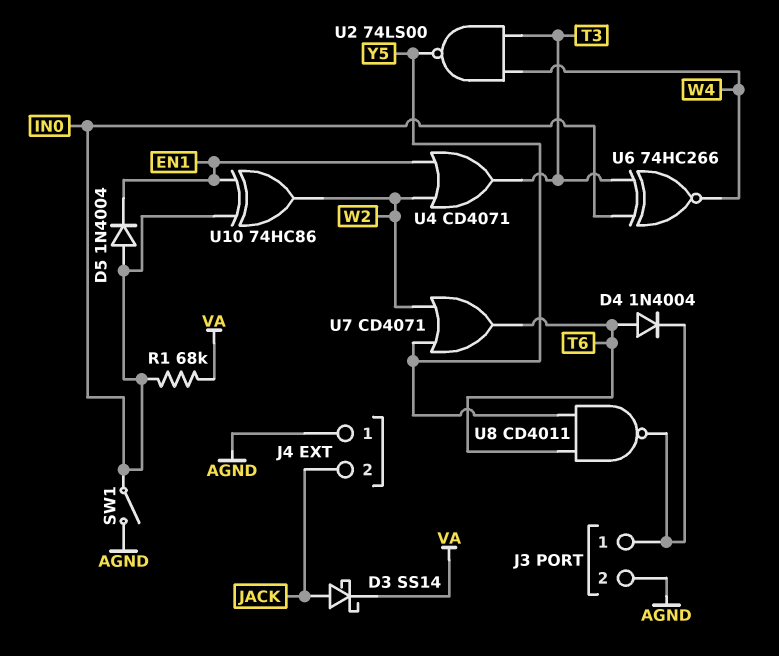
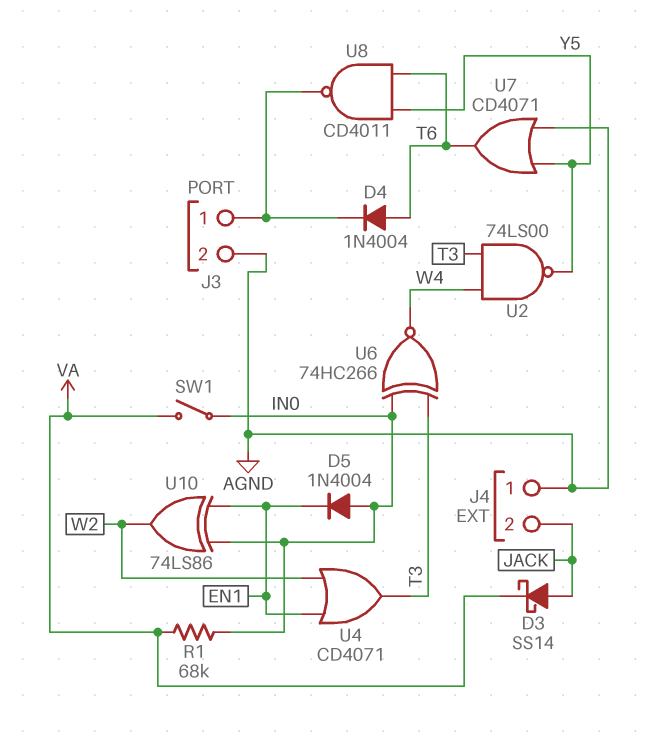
SW1: switch (AGND, IN0) -> switch (IN0, VA)
U7: OR CD4071 (in W2, in Y5, out T6) -> OR CD4071 (in AGND, in Y5, out T6)
U10: XOR 74HC86 (in EN1, in IN0, out W2) -> XOR 74LS86 (in EN1, in IN0, out W2)

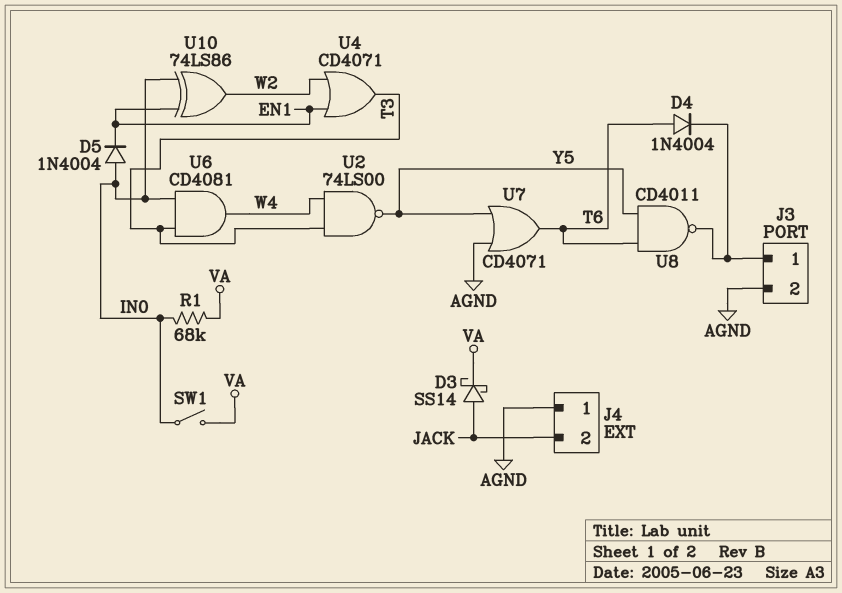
U6: XNOR 74HC266 (in IN0, in T3, out W4) -> AND CD4081 (in IN0, in T3, out W4)

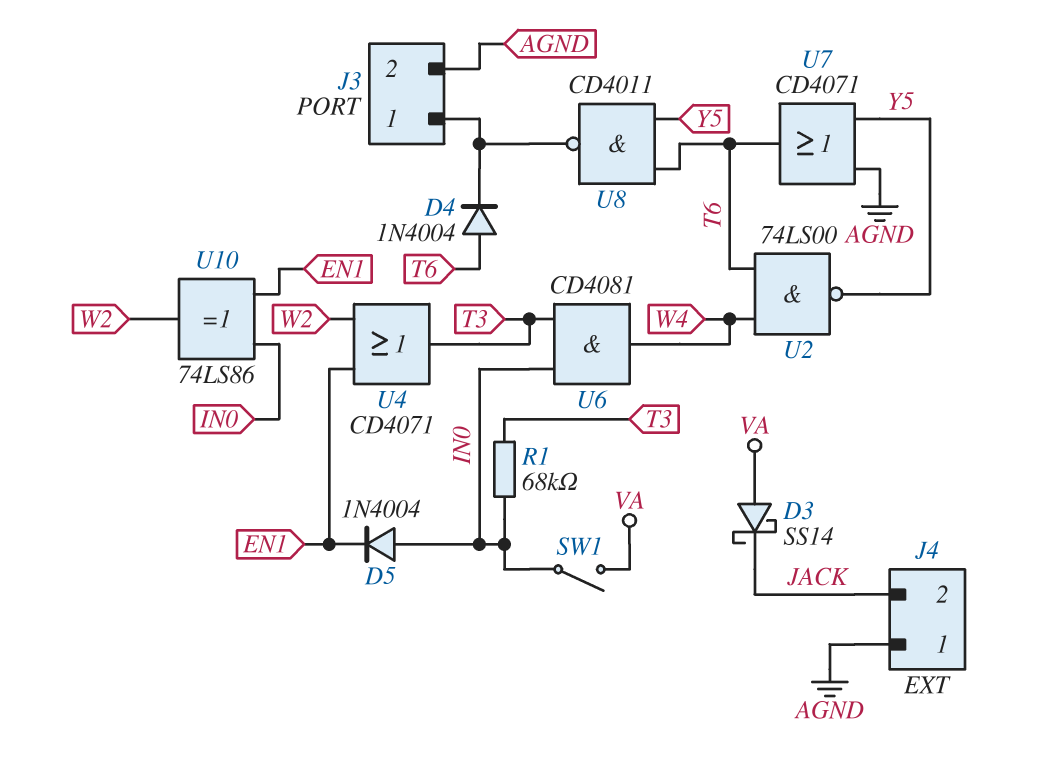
D3: schottky SS14 (A JACK, K VA) -> schottky SS14 (A VA, K JACK)
R1: 68k (IN0, VA) -> 68k (IN0, T3)
U2: NAND 74LS00 (in T3, in W4, out Y5) -> NAND 74LS00 (in T6, in W4, out Y5)

